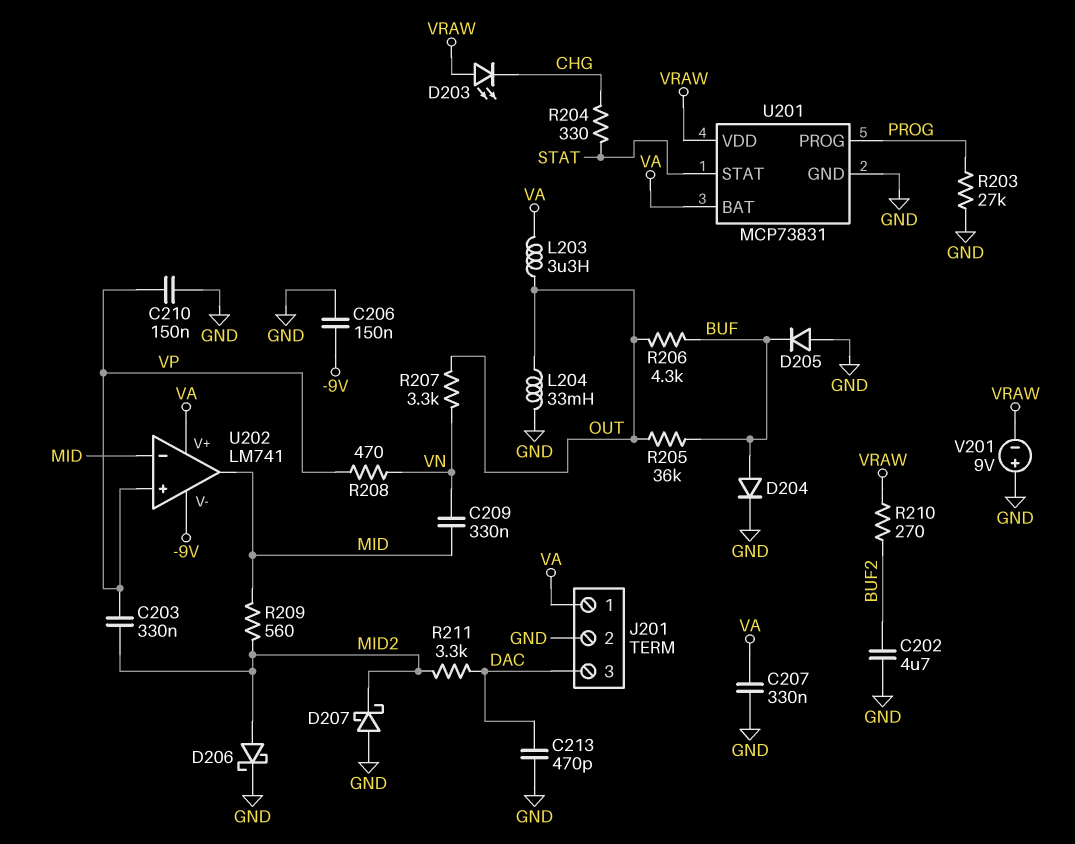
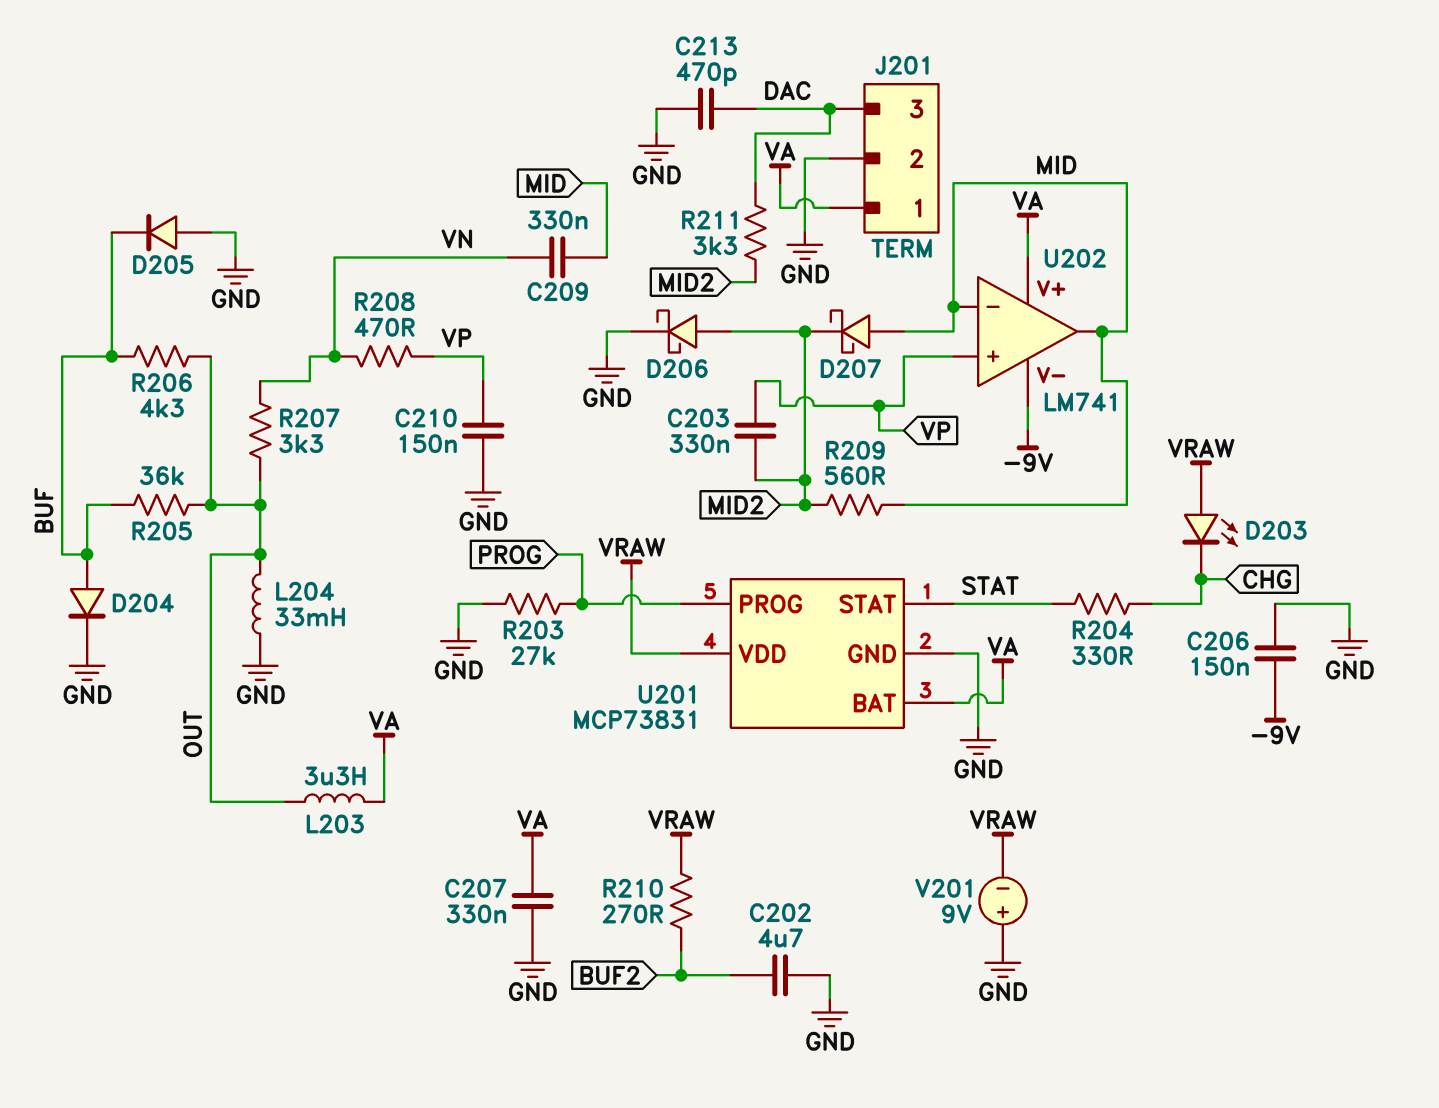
D207: schottky (A GND, K MID2) -> schottky (A MID, K MID2)

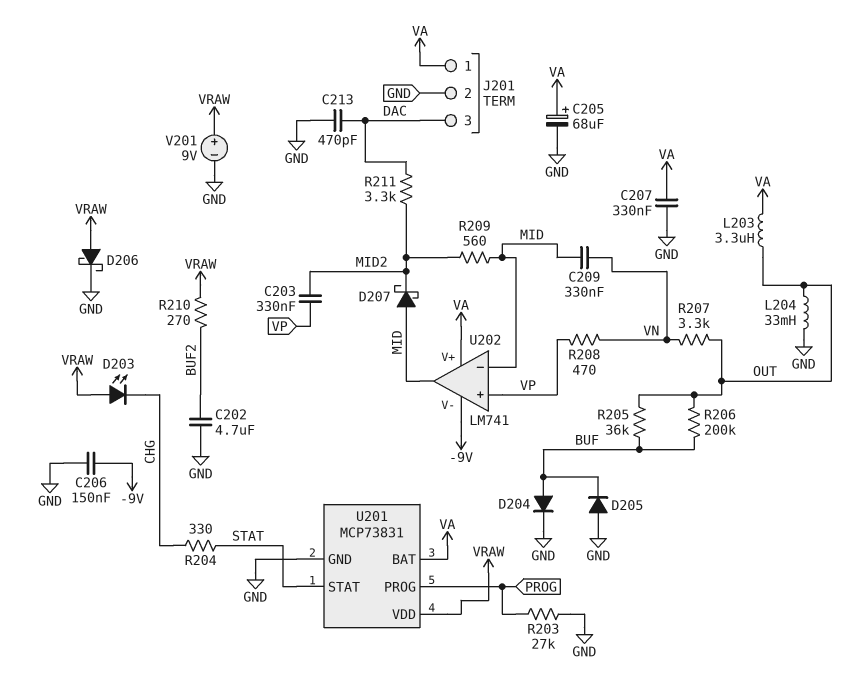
C205: none -> 68uF (plus VA, minus GND)
C210: 150nF (GND, VP) -> none
D206: schottky (A MID2, K GND) -> schottky (A VRAW, K GND)
R206: 4.3k (BUF, OUT) -> 200k (BUF, OUT)
V201: 9V (plus GND, minus VRAW) -> 9V (plus VRAW, minus GND)

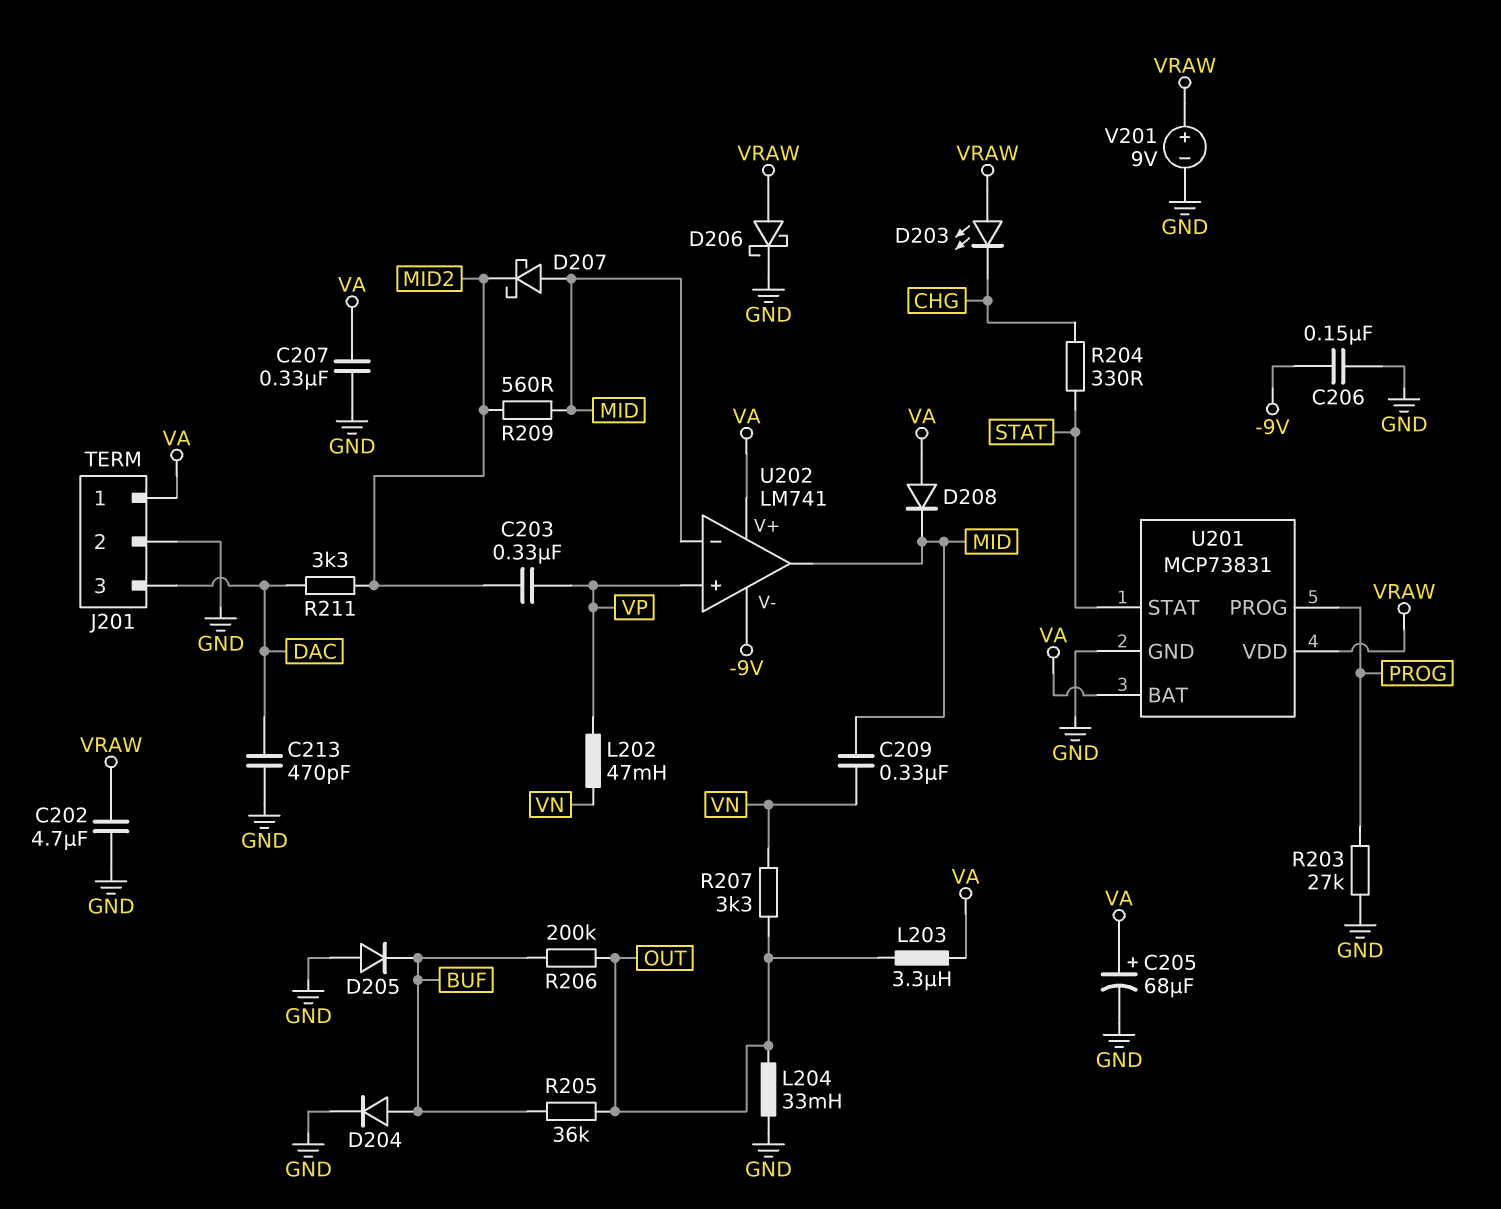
C202: 4.7uF (BUF2, GND) -> 4.7uF (GND, VRAW)
D208: none -> diode (A VA, K MID)
L202: none -> 47mH (VN, VP)
R208: 470 (VN, VP) -> none
R210: 270 (BUF2, VRAW) -> none

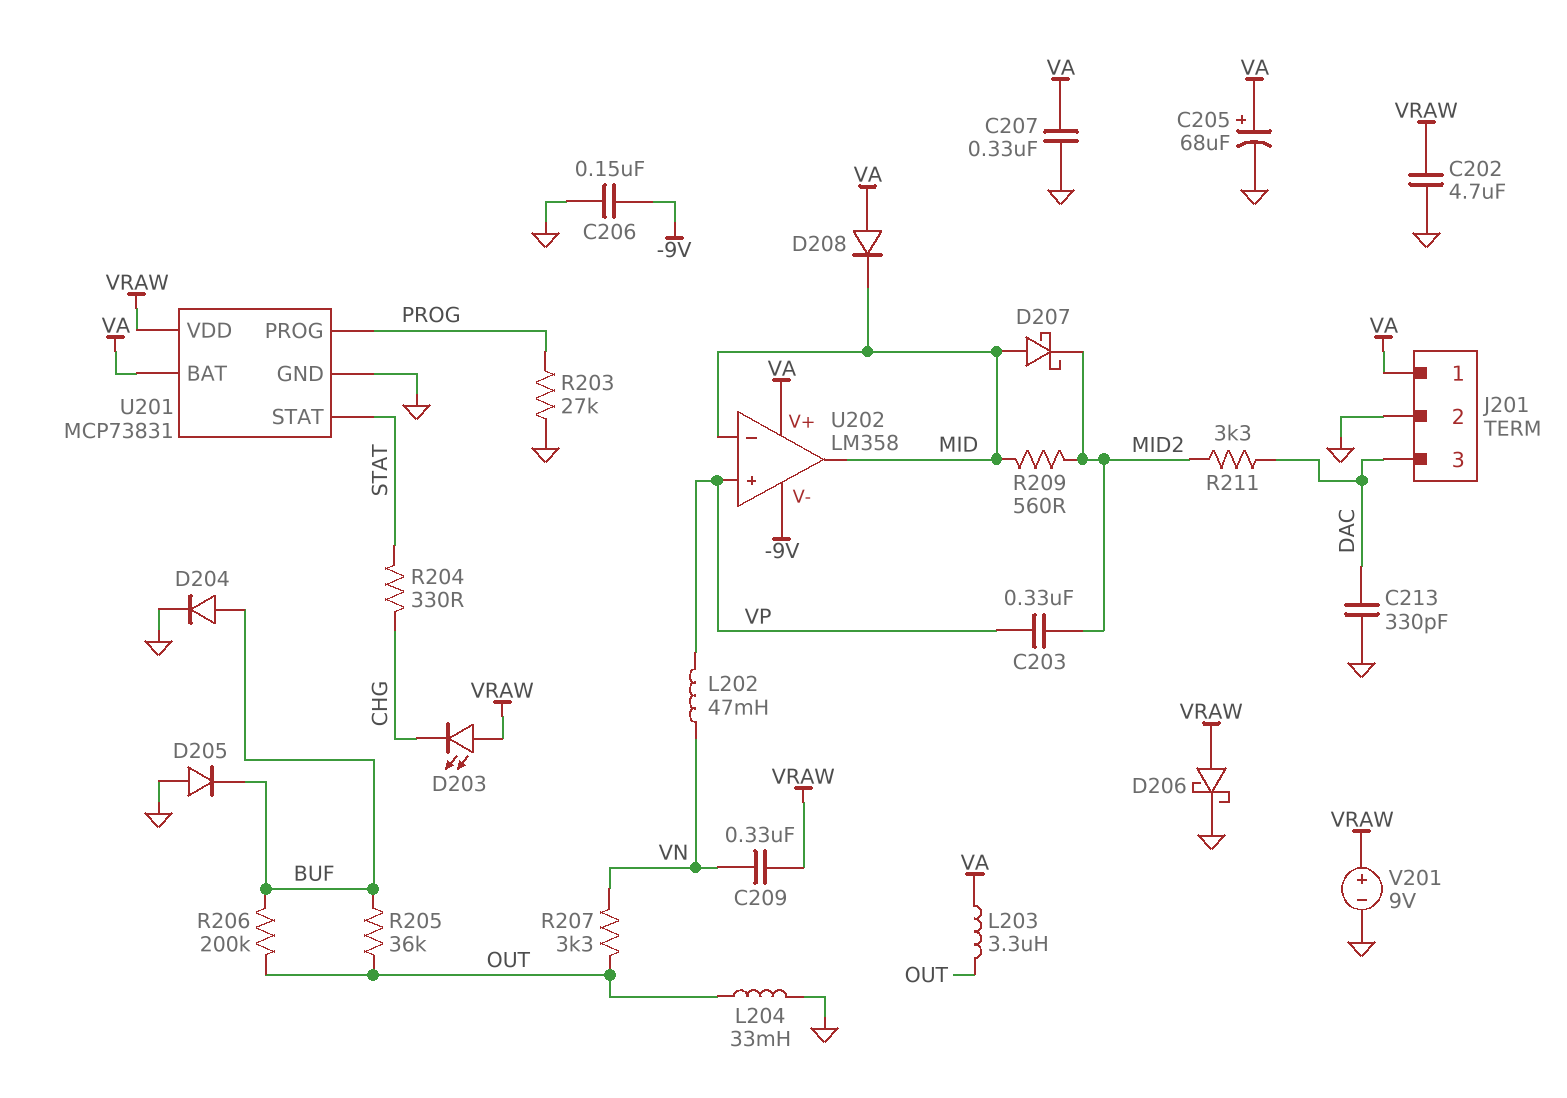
C209: 330nF (MID, VN) -> 330nF (VN, VRAW)
C213: 470pF (DAC, GND) -> 330pF (DAC, GND)
U202: LM741 -> LM358

